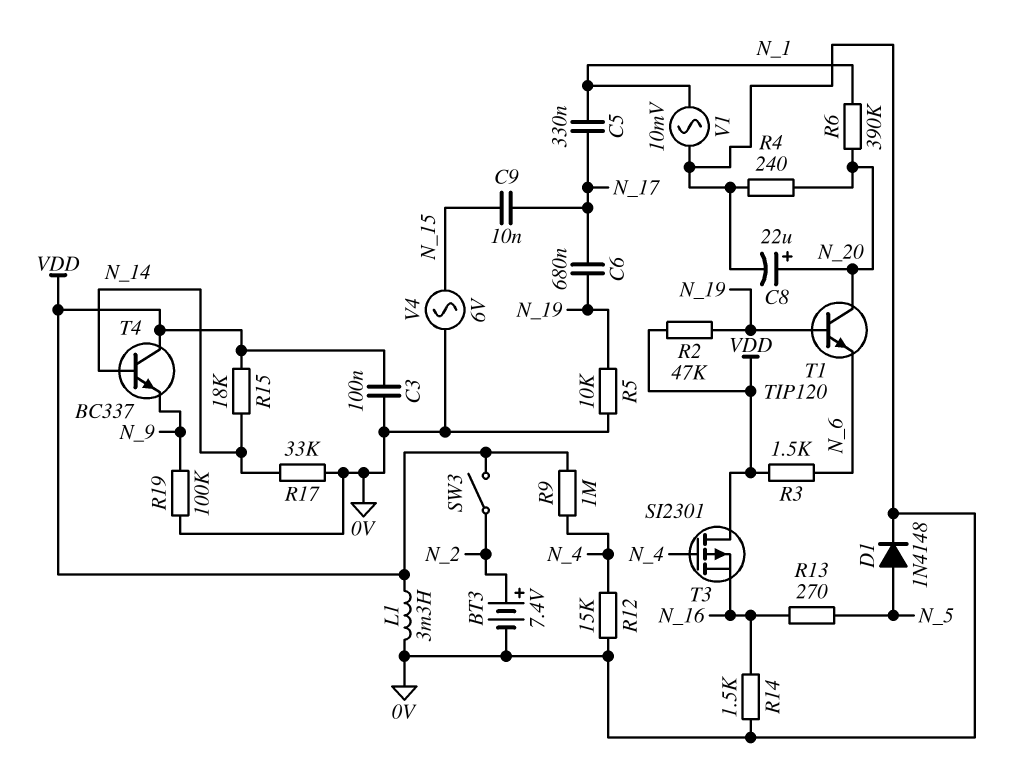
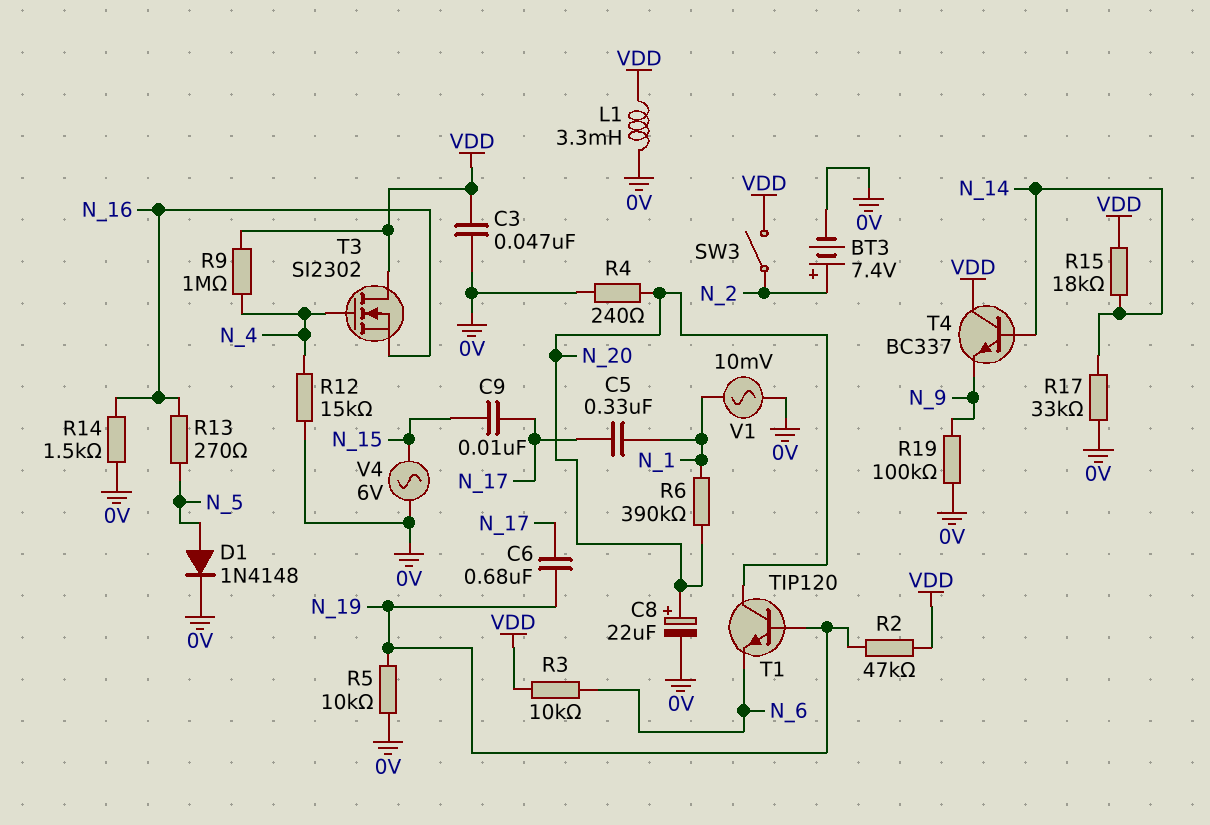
C3: 100nF (0V, VDD) -> 47nF (0V, VDD)
R3: 1.5k (N_6, VDD) -> 10k (N_6, VDD)
T3: PMOS SI2301 (G N_4, D VDD, S N_16) -> NMOS SI2302 (G N_4, D VDD, S N_16)

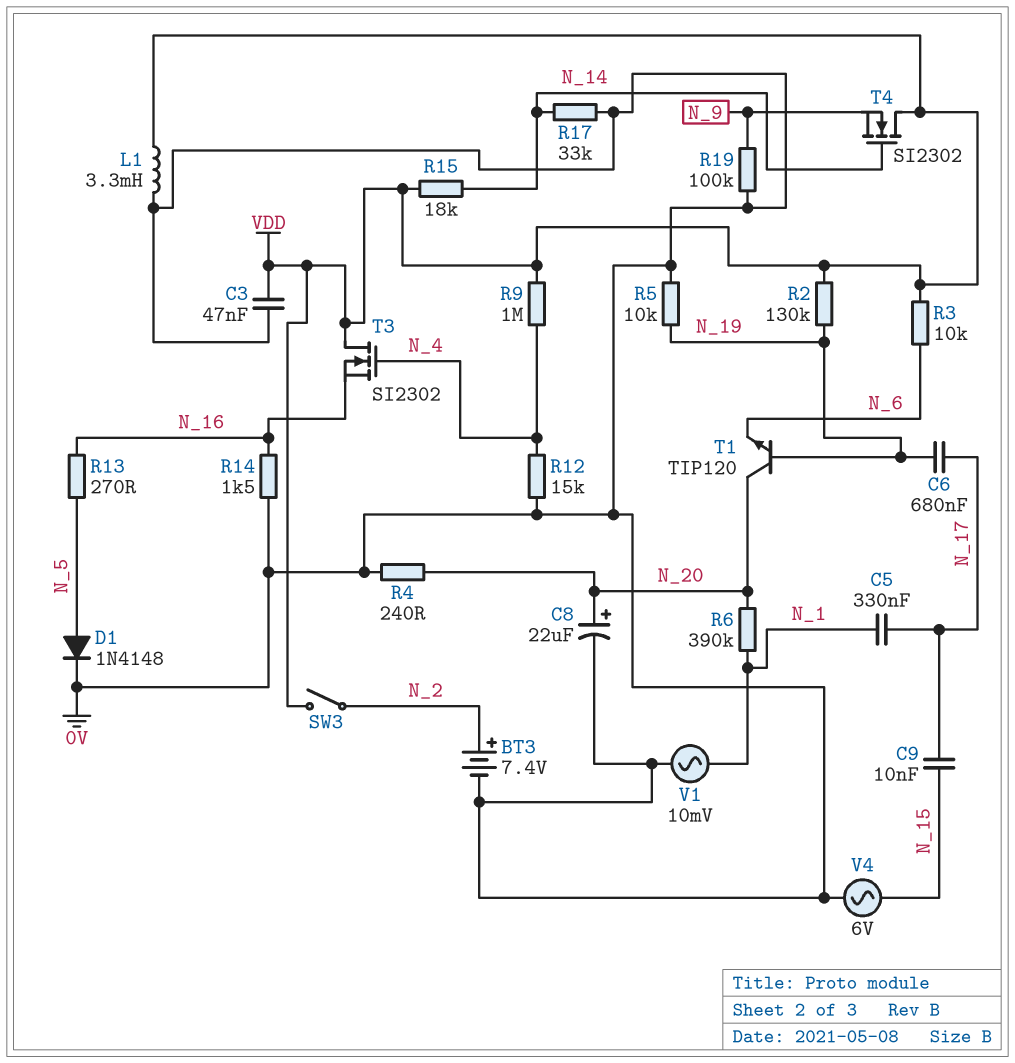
R2: 47k (N_19, VDD) -> 130k (N_19, VDD)
T4: NPN BC337 (B N_14, C VDD, E N_9) -> NMOS SI2302 (G N_14, D VDD, S N_9)

